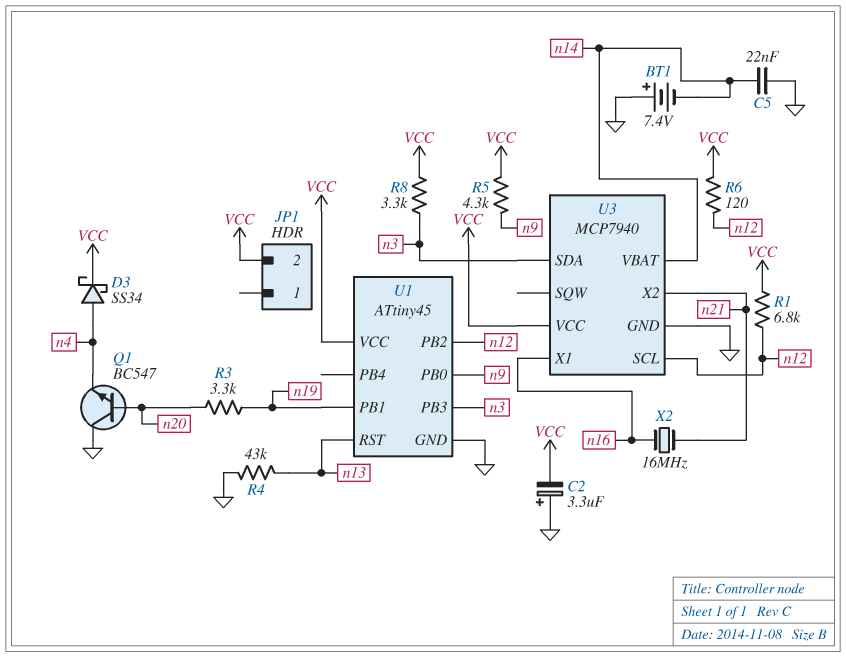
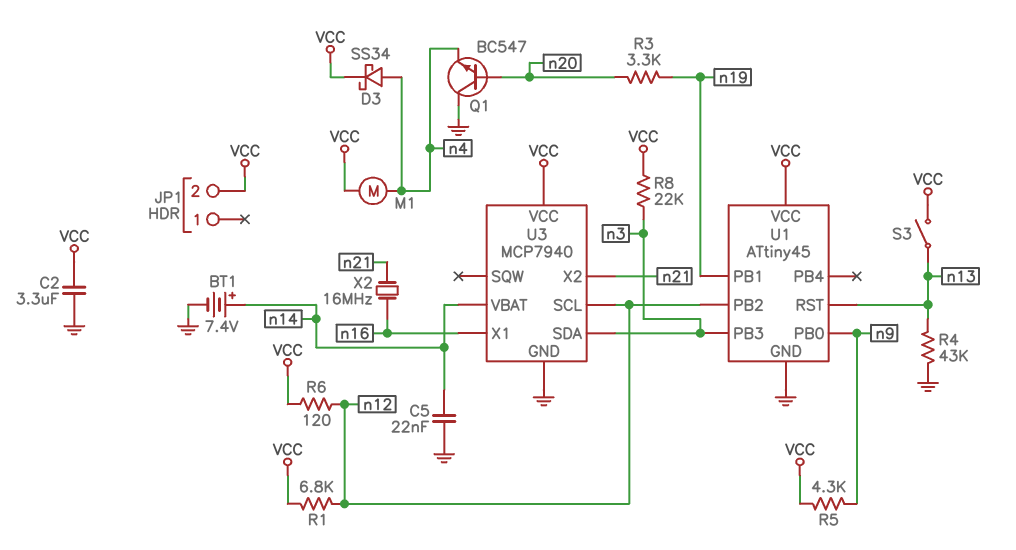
BT1: 7.4V (plus GND, minus n14) -> 7.4V (plus n14, minus GND)
C2: 3.3uF (plus GND, minus VCC) -> 3.3uF (GND, VCC)
M1: none -> motor (VCC, n4)
R8: 3.3k (VCC, n3) -> 22k (VCC, n3)
S3: none -> switch (VCC, n13)

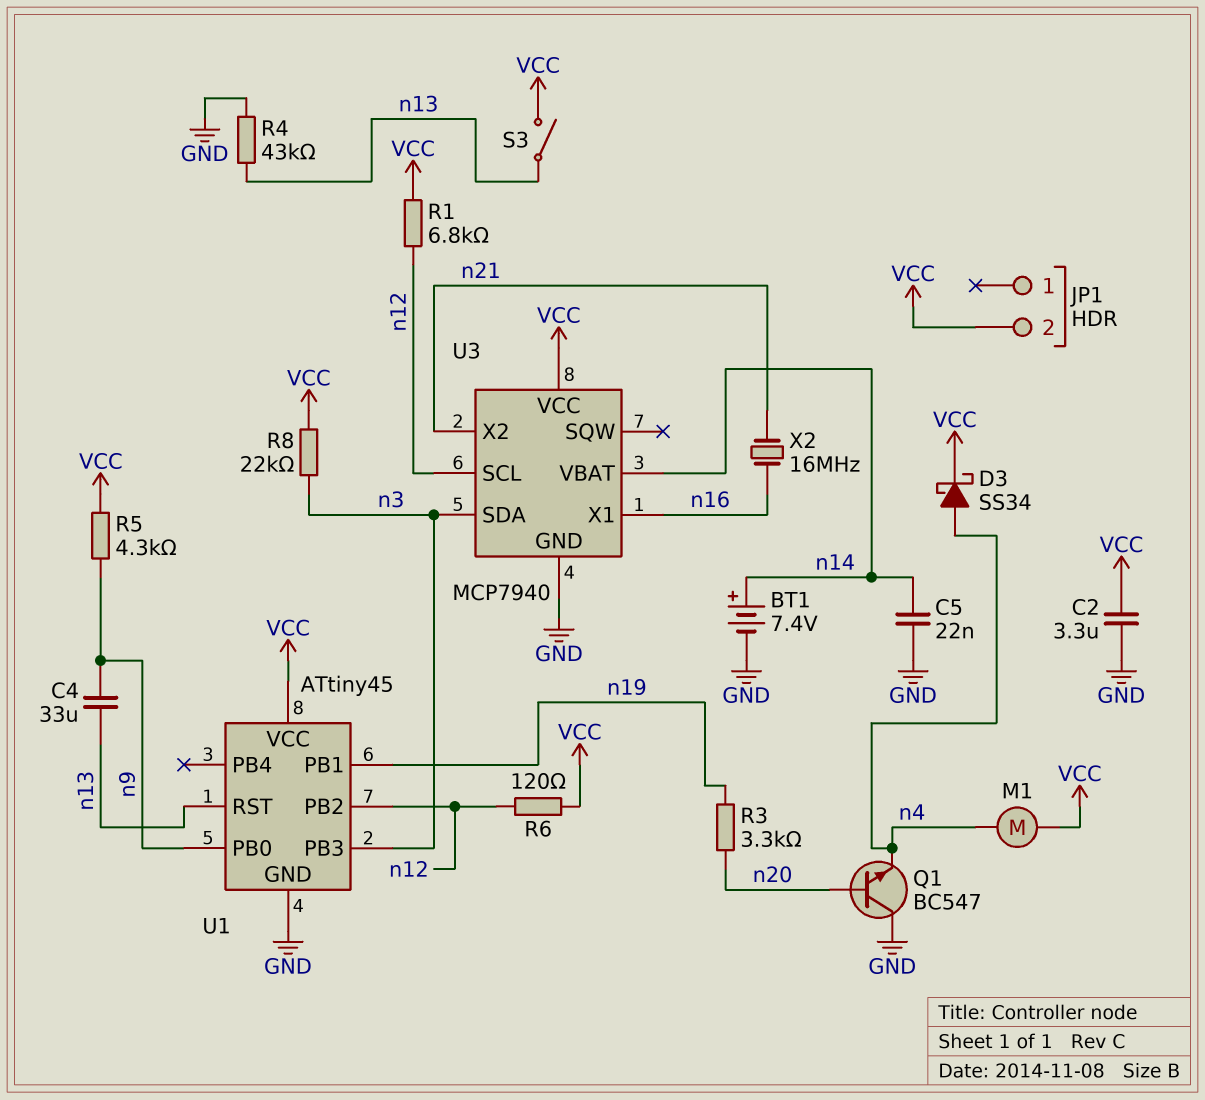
C4: none -> 33uF (n9, n13)

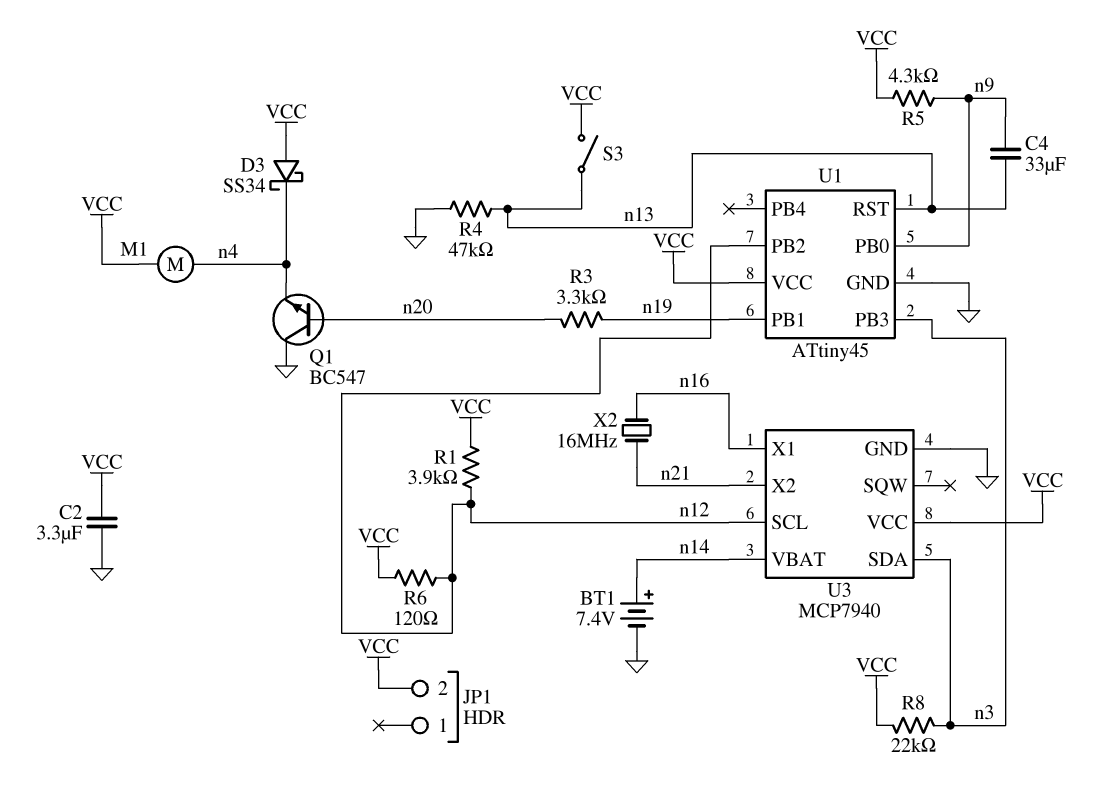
C5: 22nF (GND, n14) -> none
D3: schottky SS34 (A n4, K VCC) -> schottky SS34 (A VCC, K n4)
R1: 6.8k (VCC, n12) -> 3.9k (VCC, n12)
R4: 43k (GND, n13) -> 47k (GND, n13)

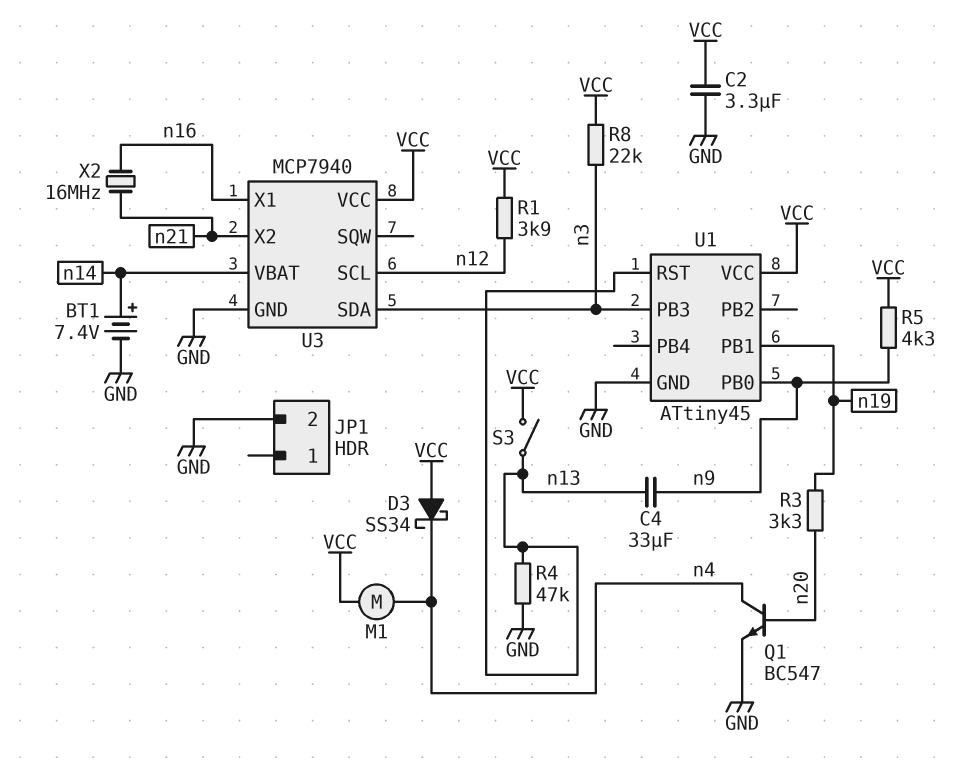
JP1 pin 2: VCC -> GND
Q1: NPN BC547 (B n20, C GND, E n4) -> NPN BC547 (B n20, C n4, E GND)
R6: 120 (VCC, n12) -> none
U1 pin PB2: n12 -> none

